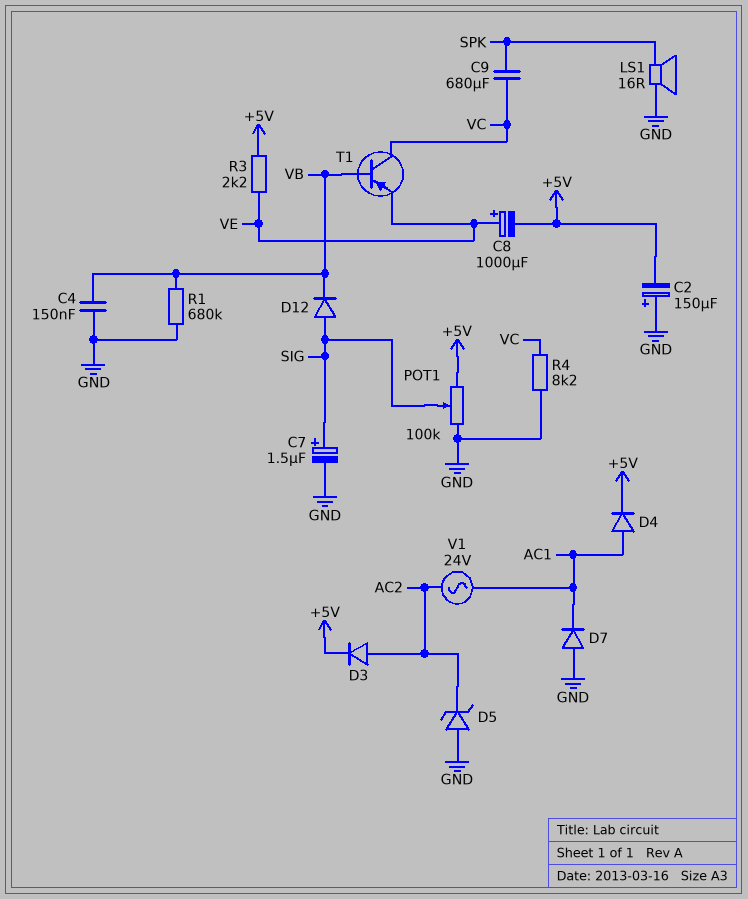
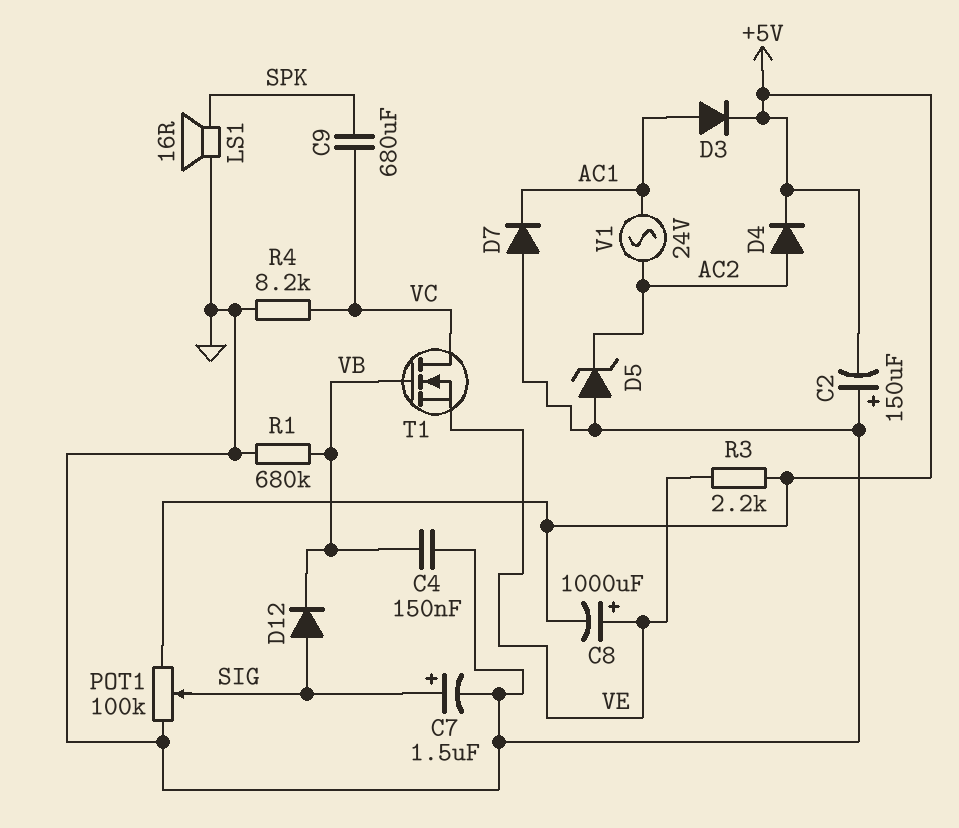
D3: diode (A AC2, K +5V) -> diode (A AC1, K +5V)
D4: diode (A AC1, K +5V) -> diode (A AC2, K +5V)
T1: PNP (B VB, C VC, E VE) -> NMOS (G VB, D VC, S VE)

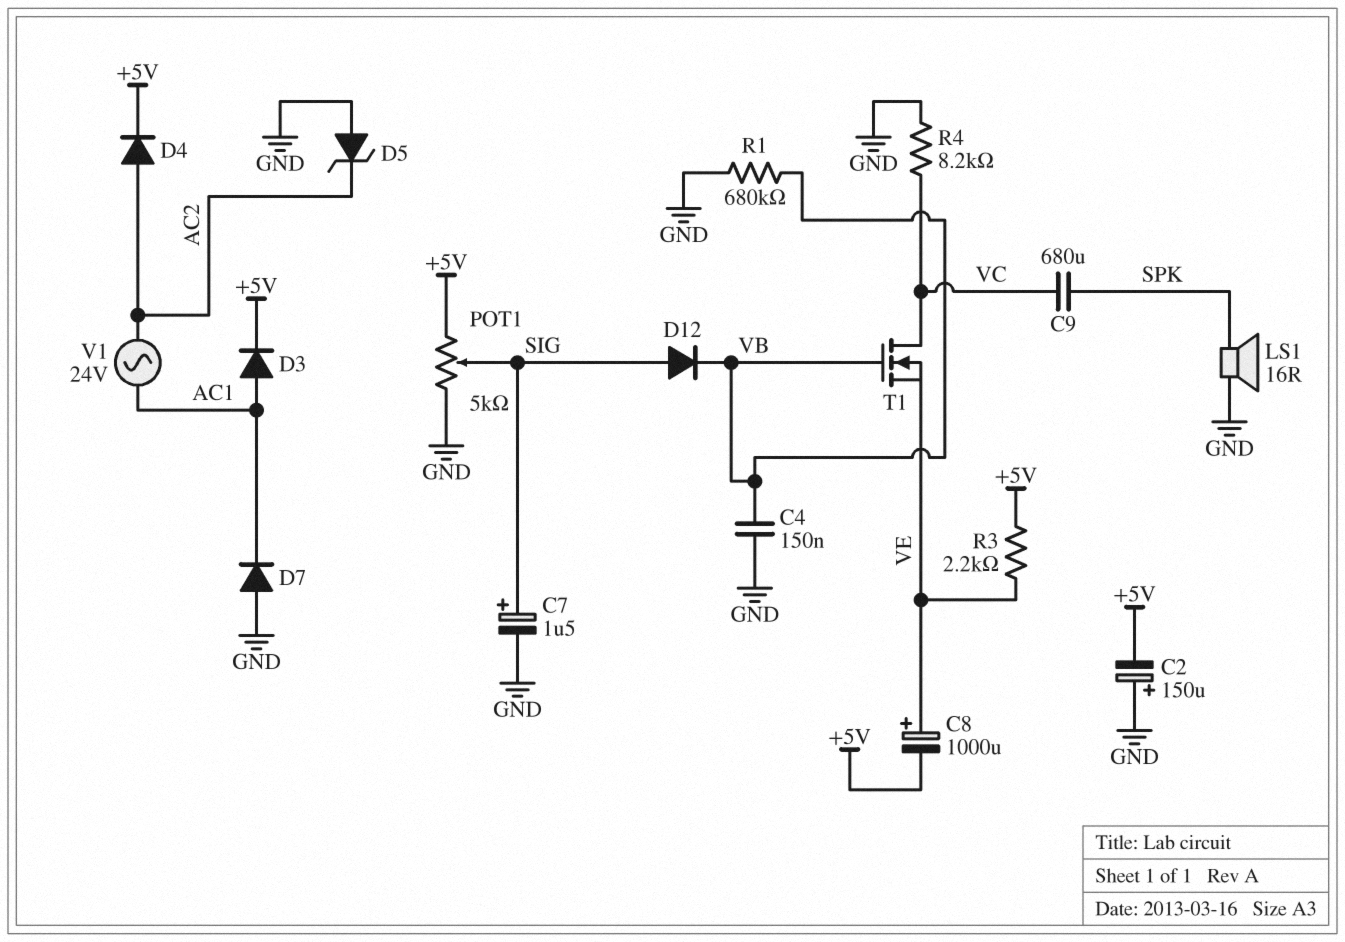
POT1: 100k (+5V, GND, wiper SIG) -> 5k (+5V, GND, wiper SIG)

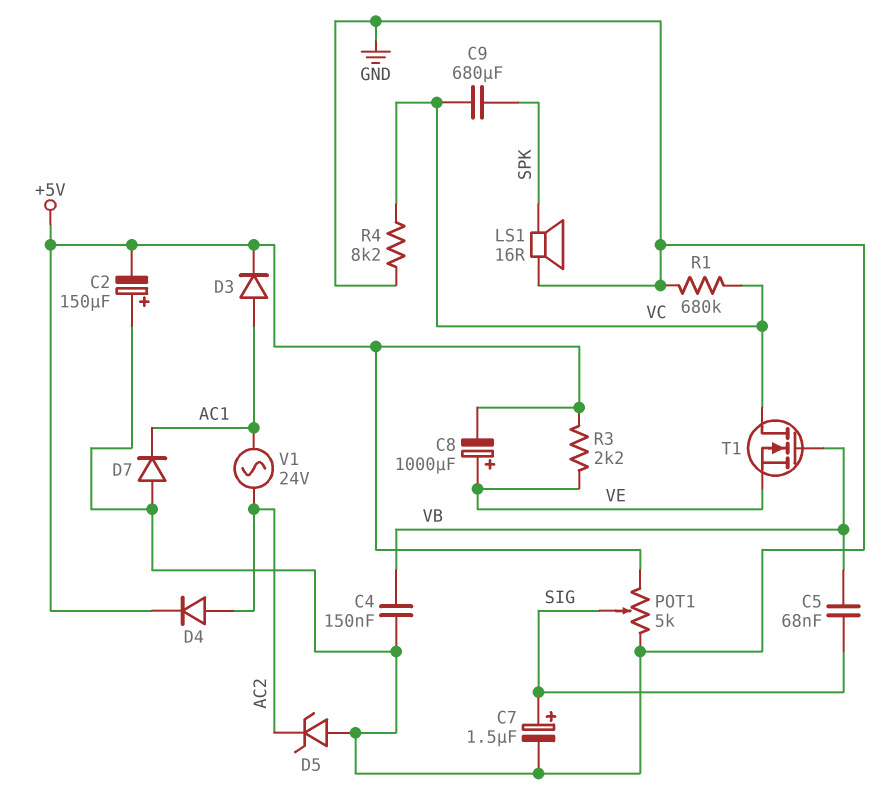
C5: none -> 68nF (SIG, VB)
D12: diode (A SIG, K VB) -> none
R1: 680k (GND, VB) -> 680k (GND, VC)

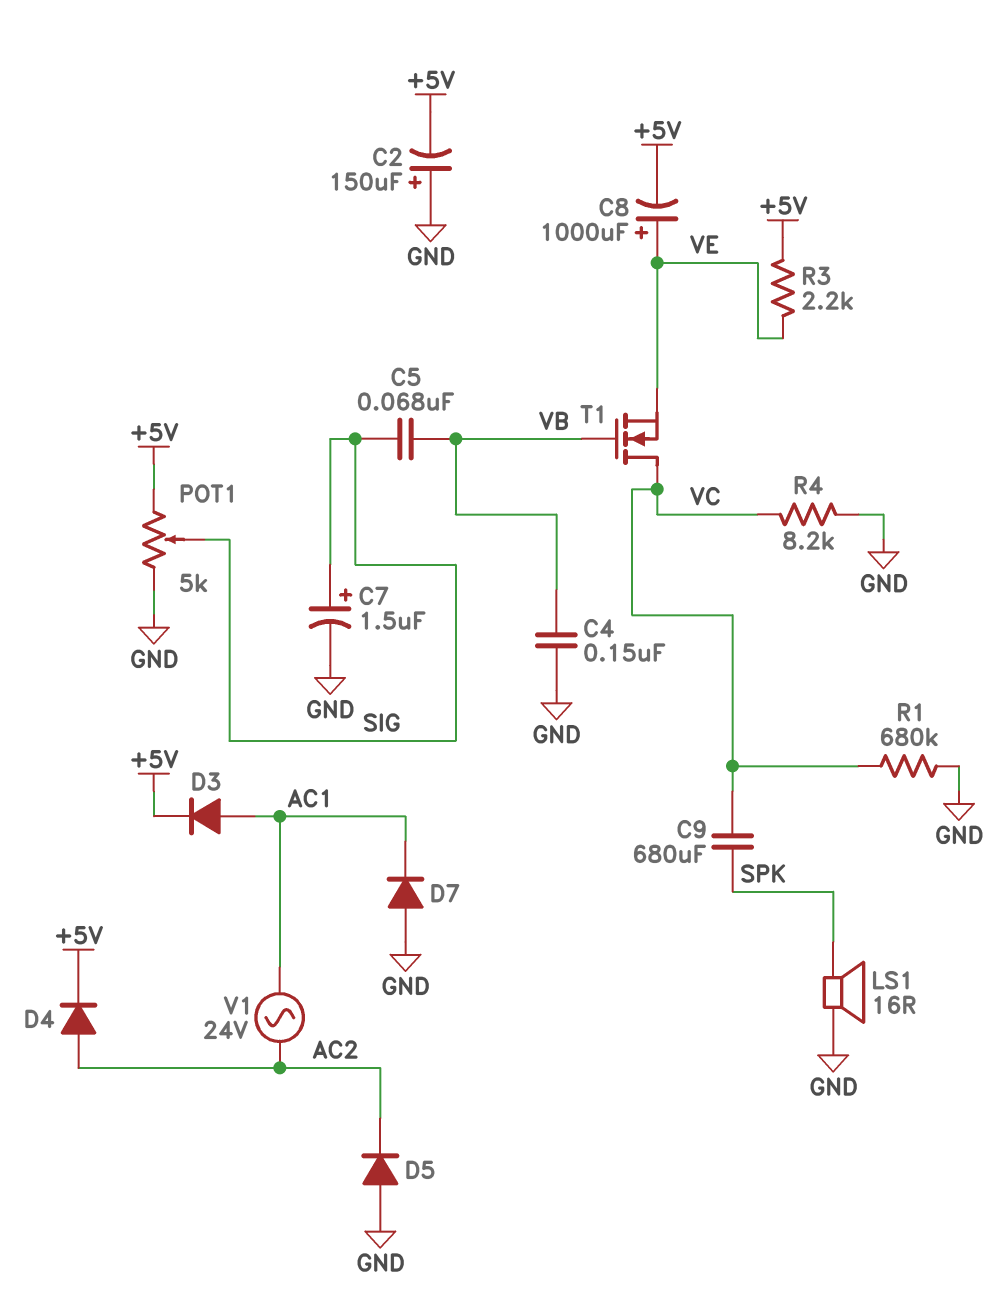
D5: zener (A GND, K AC2) -> diode (A GND, K AC2)

